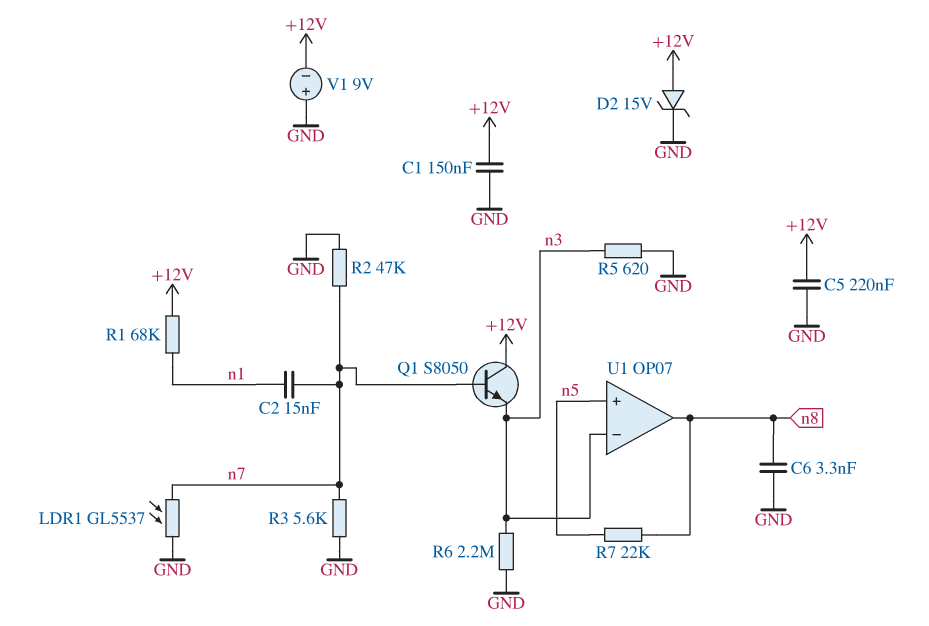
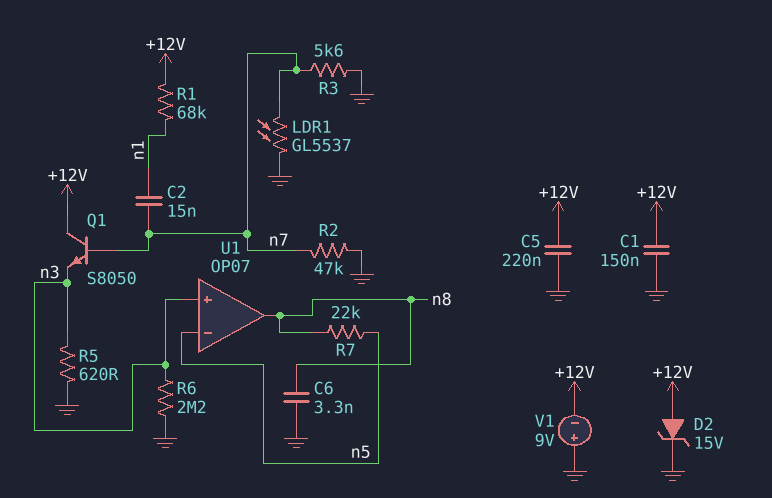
U1 pin in+: n5 -> n3
U1 pin in-: n3 -> n5

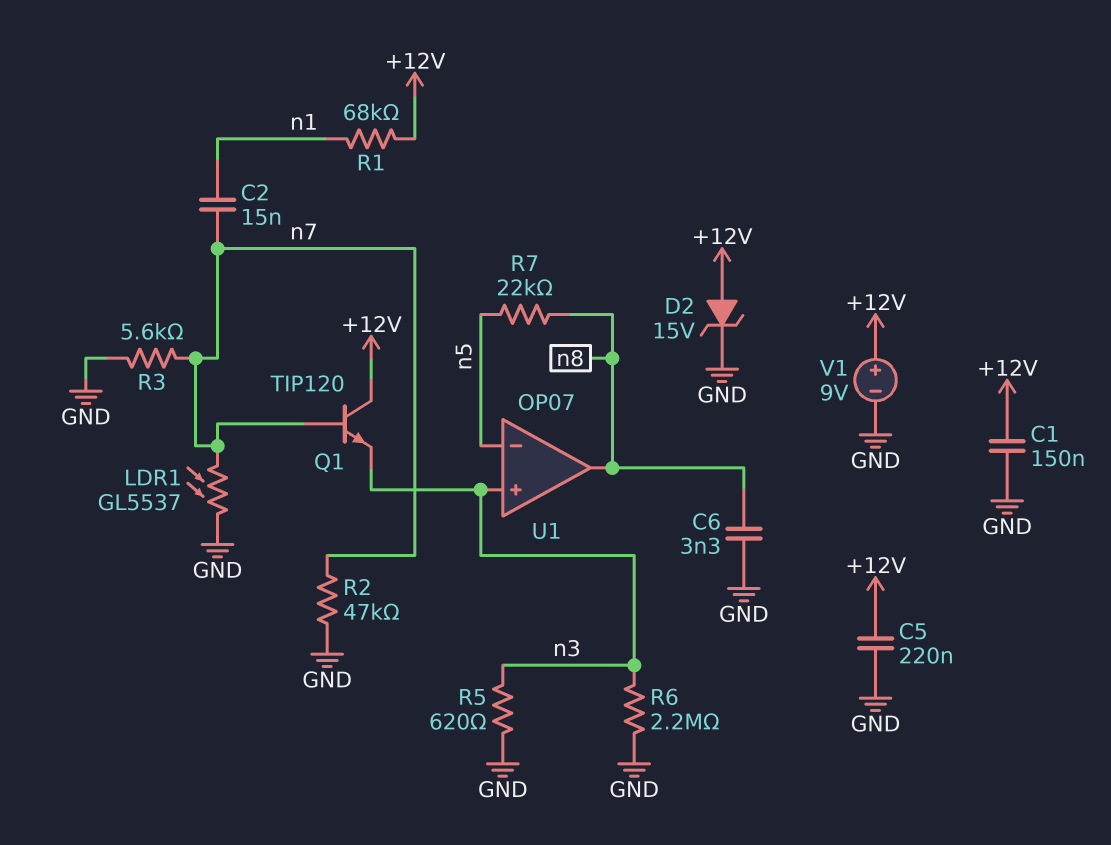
Q1: NPN S8050 (B n7, C +12V, E n3) -> NPN TIP120 (B n7, C +12V, E n3)
V1: 9V (plus GND, minus +12V) -> 9V (plus +12V, minus GND)

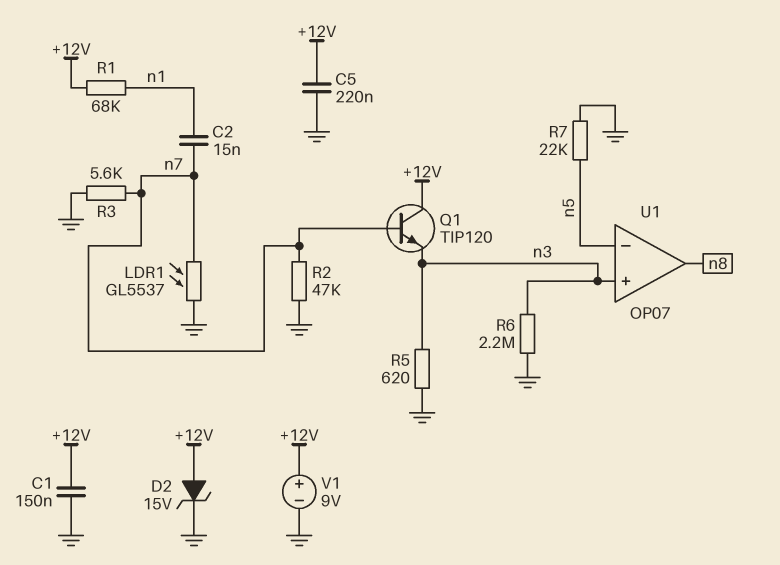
C6: 3.3nF (GND, n8) -> none
R7: 22k (n5, n8) -> 22k (GND, n5)

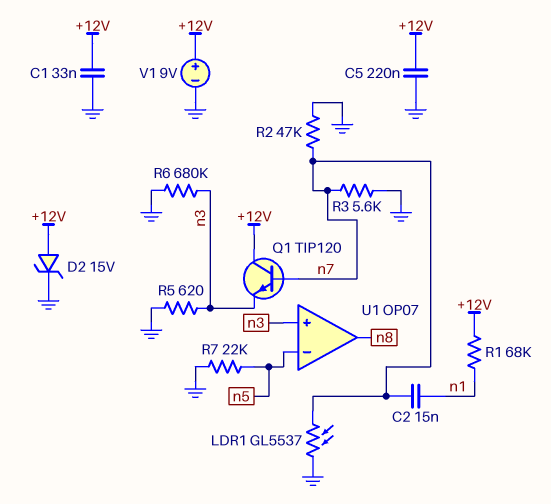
C1: 150nF (+12V, GND) -> 33nF (+12V, GND)
R6: 2.2M (GND, n3) -> 680k (GND, n3)

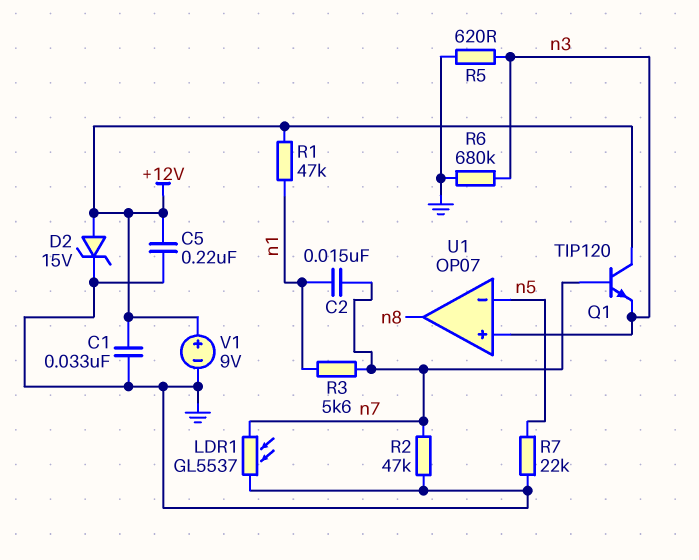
R1: 68k (+12V, n1) -> 47k (+12V, n1)
R3: 5.6k (GND, n7) -> 5.6k (n1, n7)

